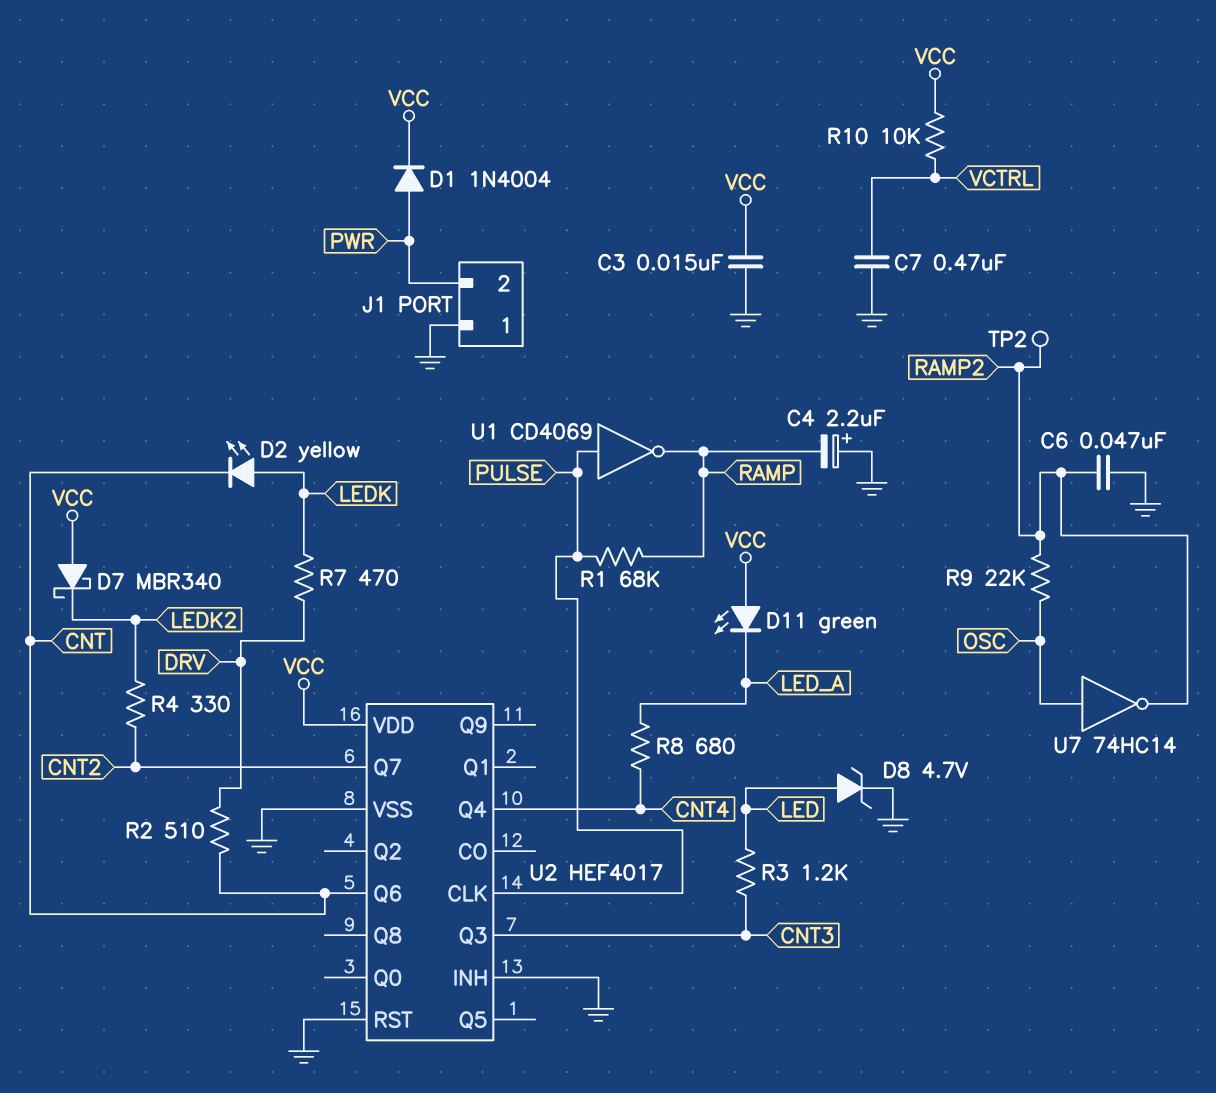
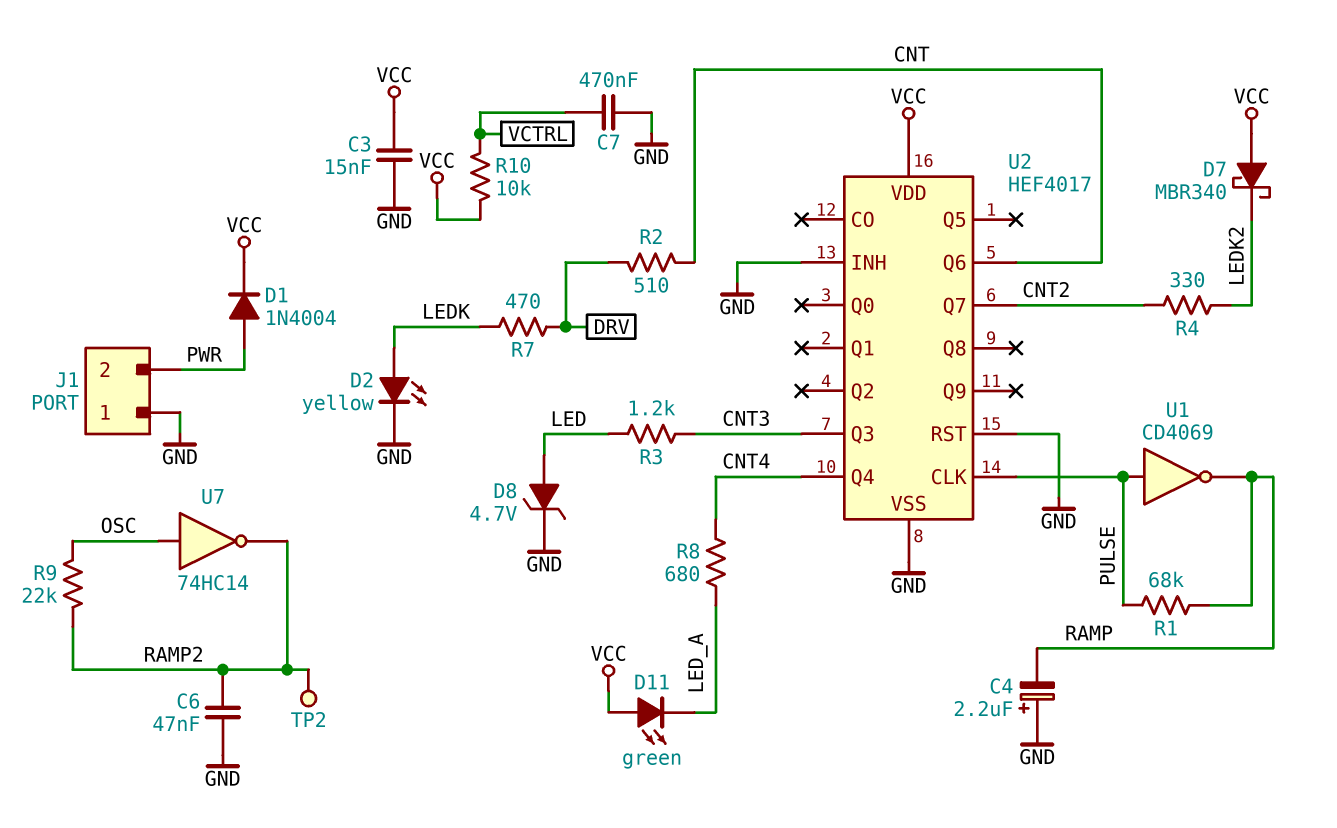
D2: LED yellow (A LEDK, K CNT) -> LED yellow (A LEDK, K GND)

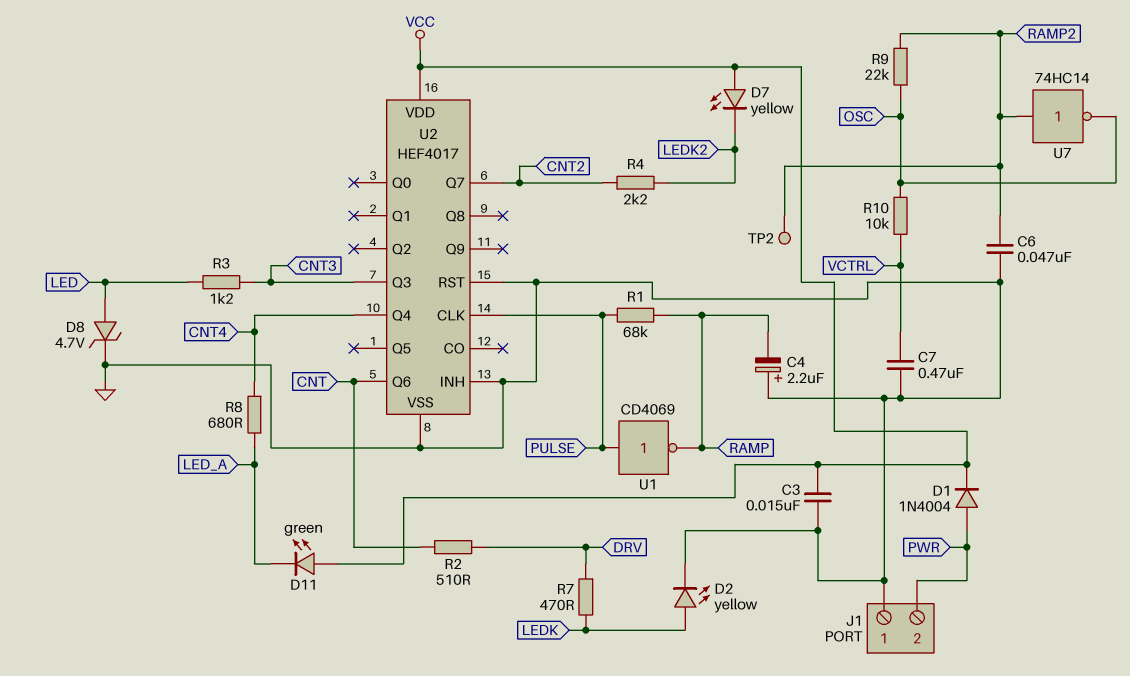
D7: schottky MBR340 (A VCC, K LEDK2) -> LED yellow (A VCC, K LEDK2)
R4: 330 (CNT2, LEDK2) -> 2.2k (CNT2, LEDK2)
R10: 10k (VCC, VCTRL) -> 10k (OSC, VCTRL)
U7: NOT 74HC14 (in OSC, out RAMP2) -> NOT 74HC14 (in RAMP2, out OSC)

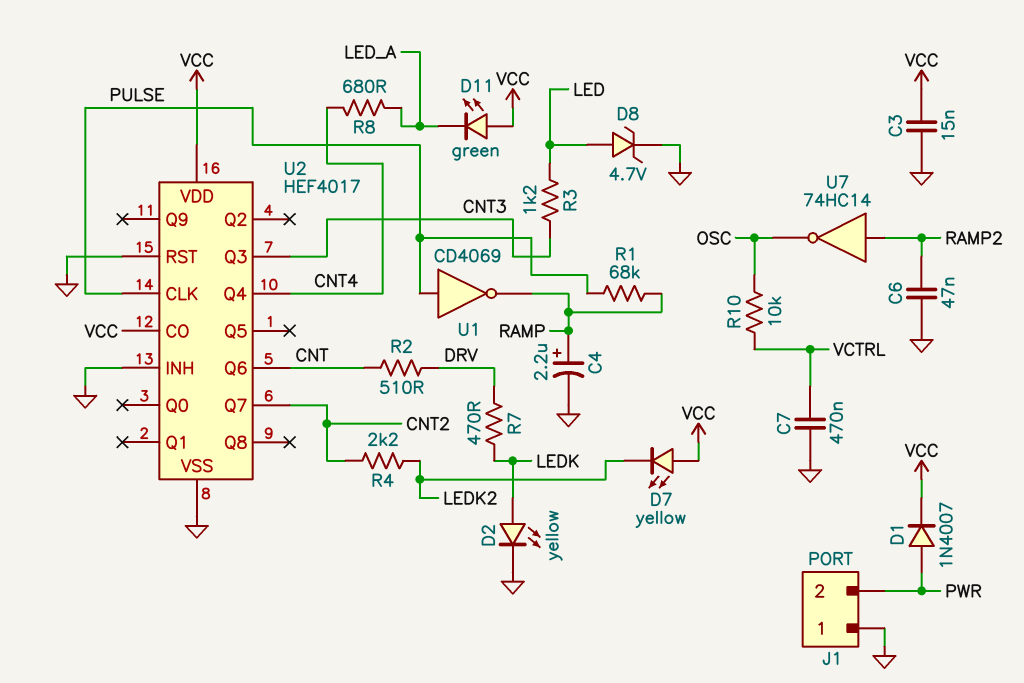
C4: 2.2uF (plus GND, minus RAMP) -> 2.2uF (plus RAMP, minus GND)
D1: diode 1N4004 (A PWR, K VCC) -> diode 1N4007 (A PWR, K VCC)
R9: 22k (OSC, RAMP2) -> none
TP2: test point (RAMP2) -> none
U2 pin CO: none -> VCC

